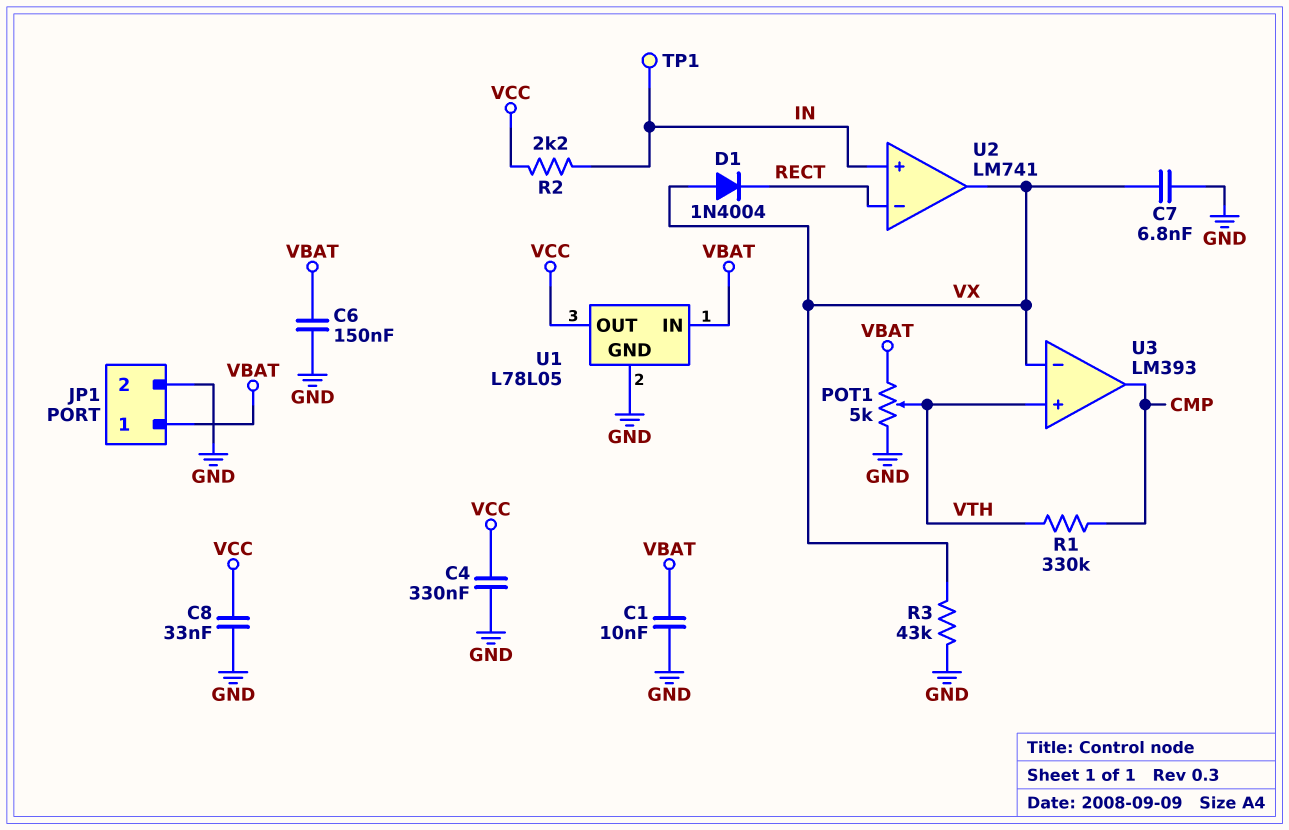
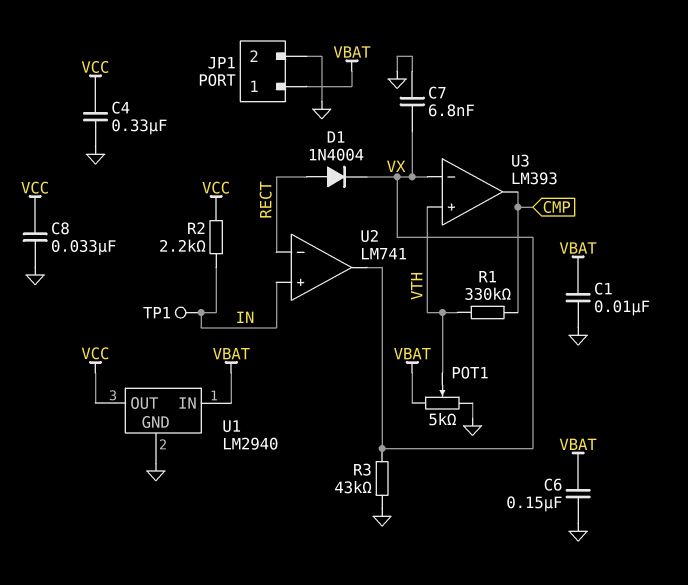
D1: diode 1N4004 (A VX, K RECT) -> diode 1N4004 (A RECT, K VX)
U1: L78L05 -> LM2940

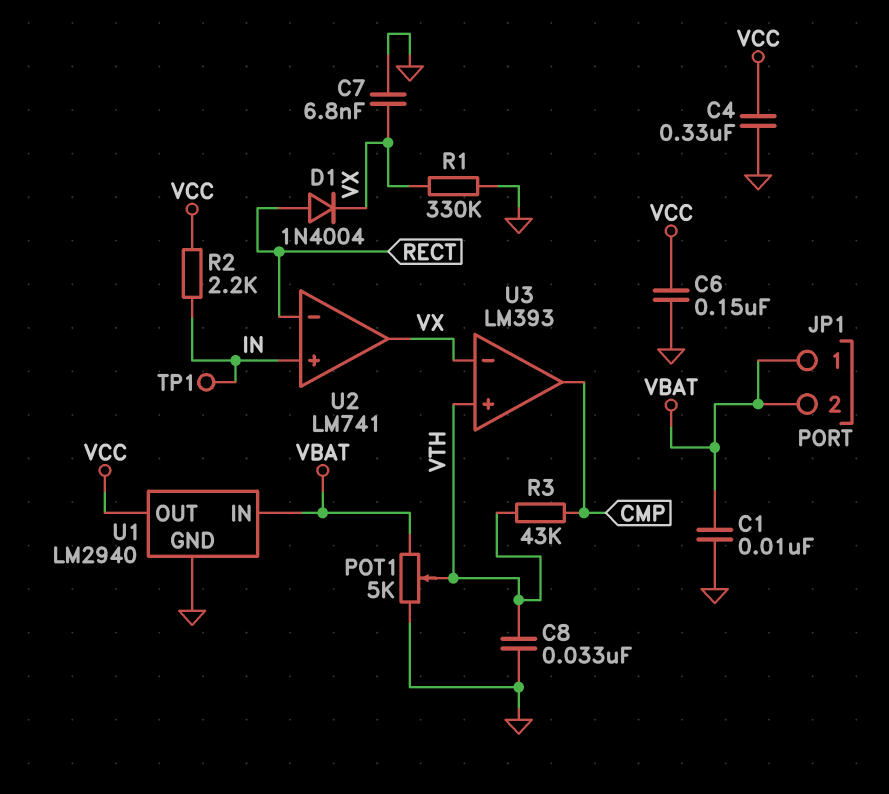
C6: 150nF (GND, VBAT) -> 150nF (GND, VCC)
C8: 33nF (GND, VCC) -> 33nF (GND, VTH)
JP1 pin 2: GND -> VBAT
R1: 330k (CMP, VTH) -> 330k (GND, VX)
R3: 43k (GND, VX) -> 43k (CMP, VTH)

